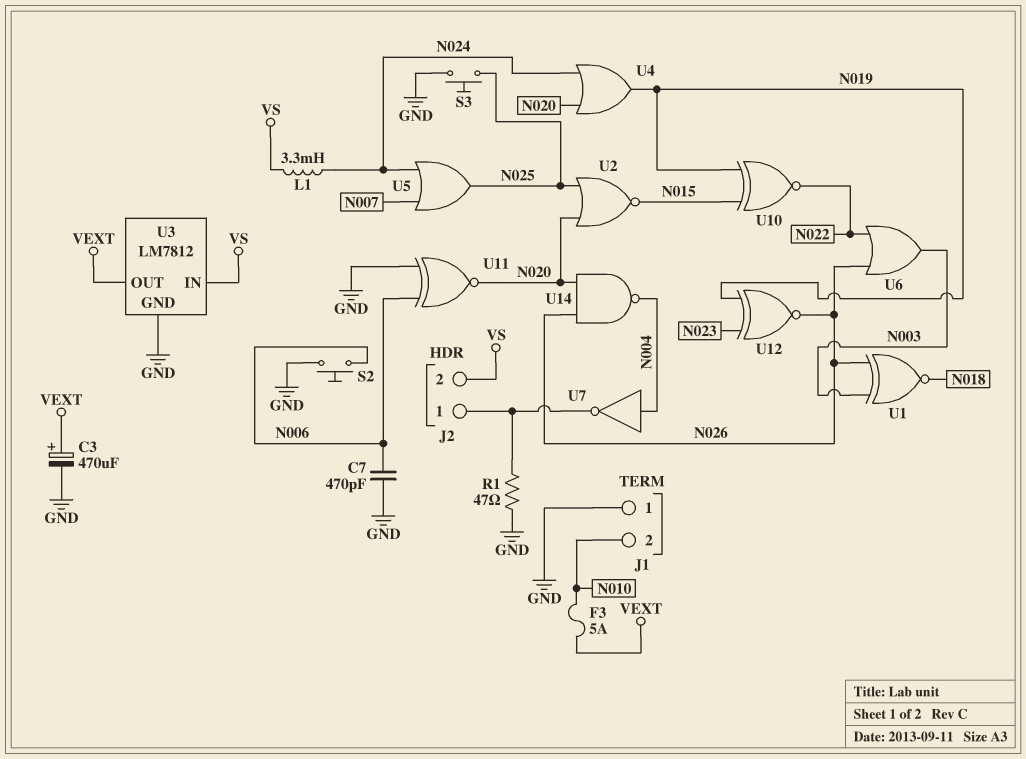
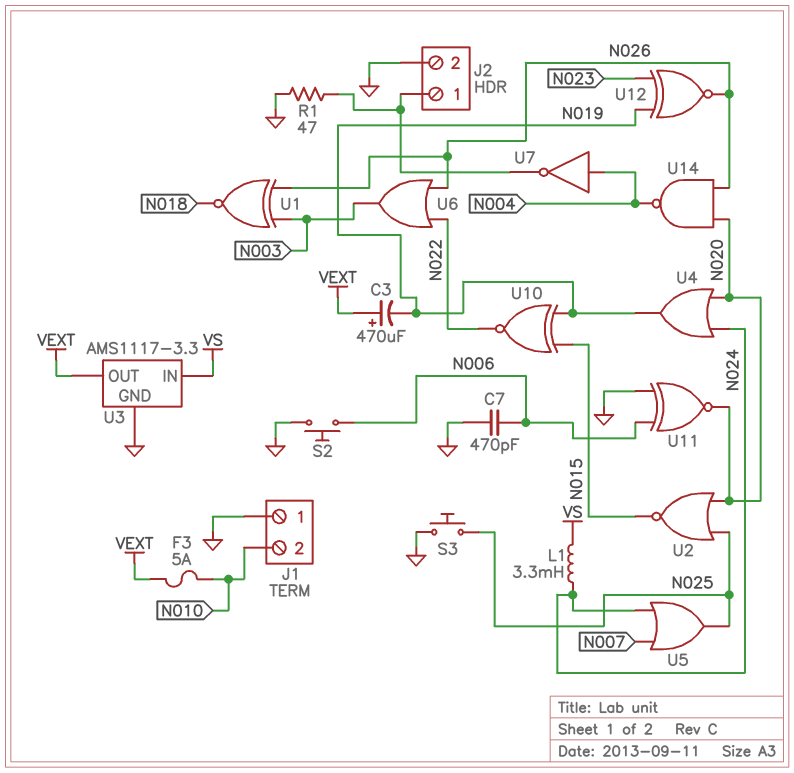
C3: 470uF (plus VEXT, minus GND) -> 470uF (plus VEXT, minus N019)
J2 pin 2: VS -> GND
U3: LM7812 -> AMS1117-3.3

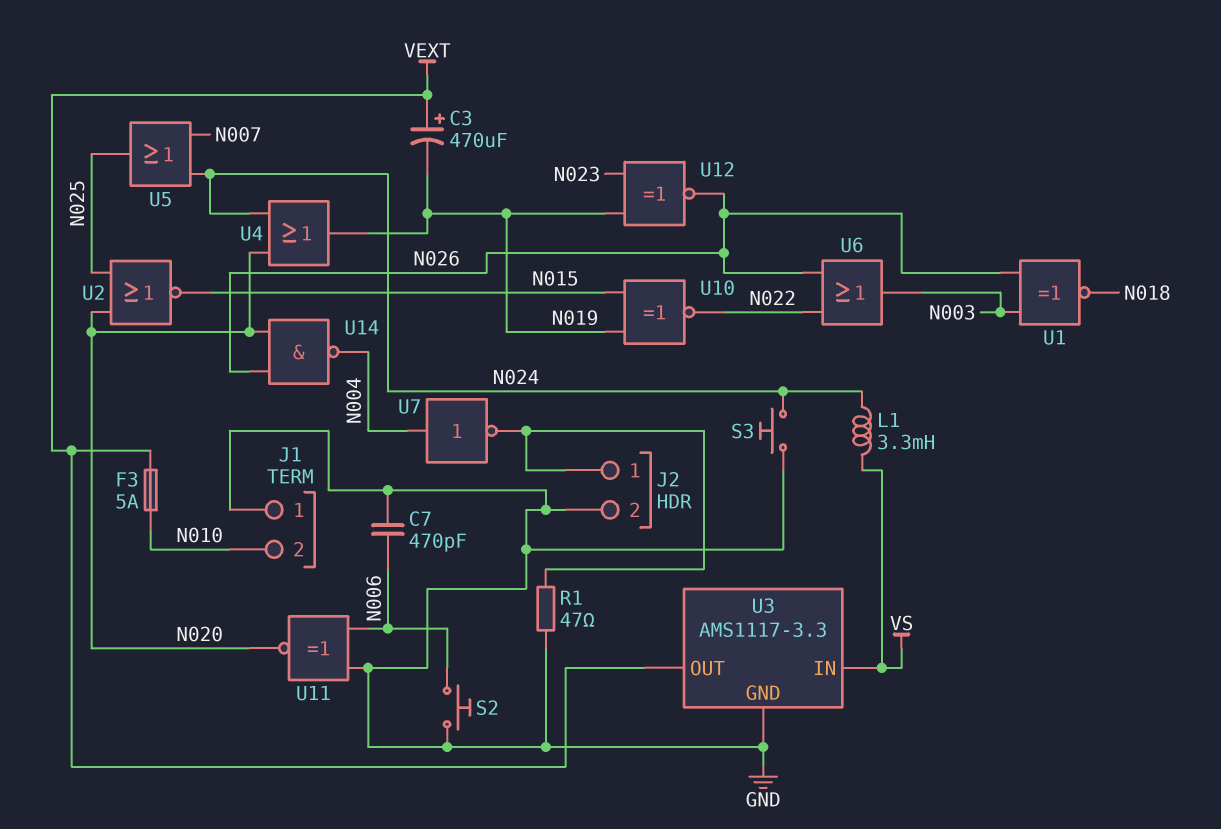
S3: button (GND, N025) -> button (GND, N024)

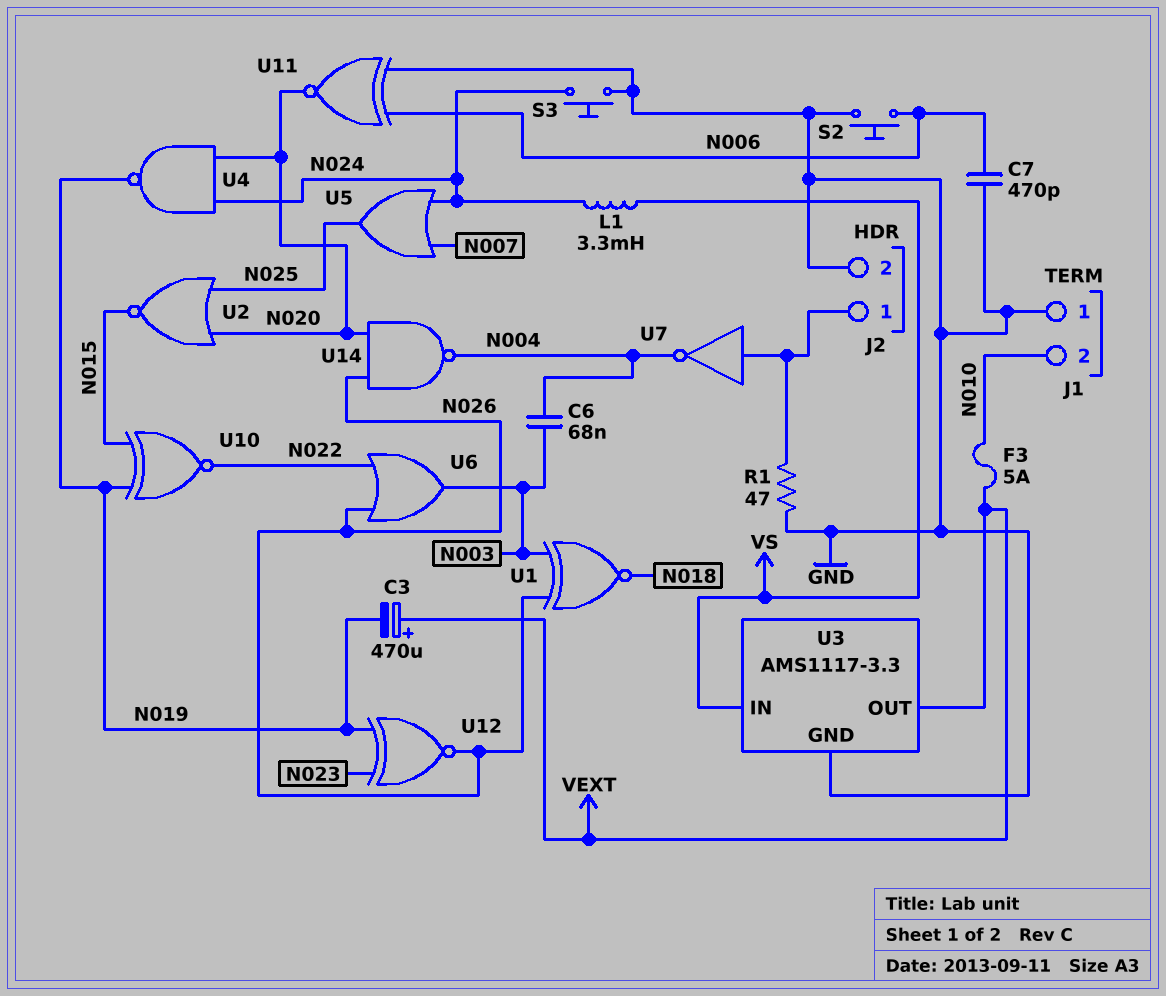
C6: none -> 68nF (N003, N004)
U4: OR (in N020, in N024, out N019) -> NAND (in N020, in N024, out N019)
U7: NOT (in N004, out J2/1) -> NOT (in J2/1, out N004)

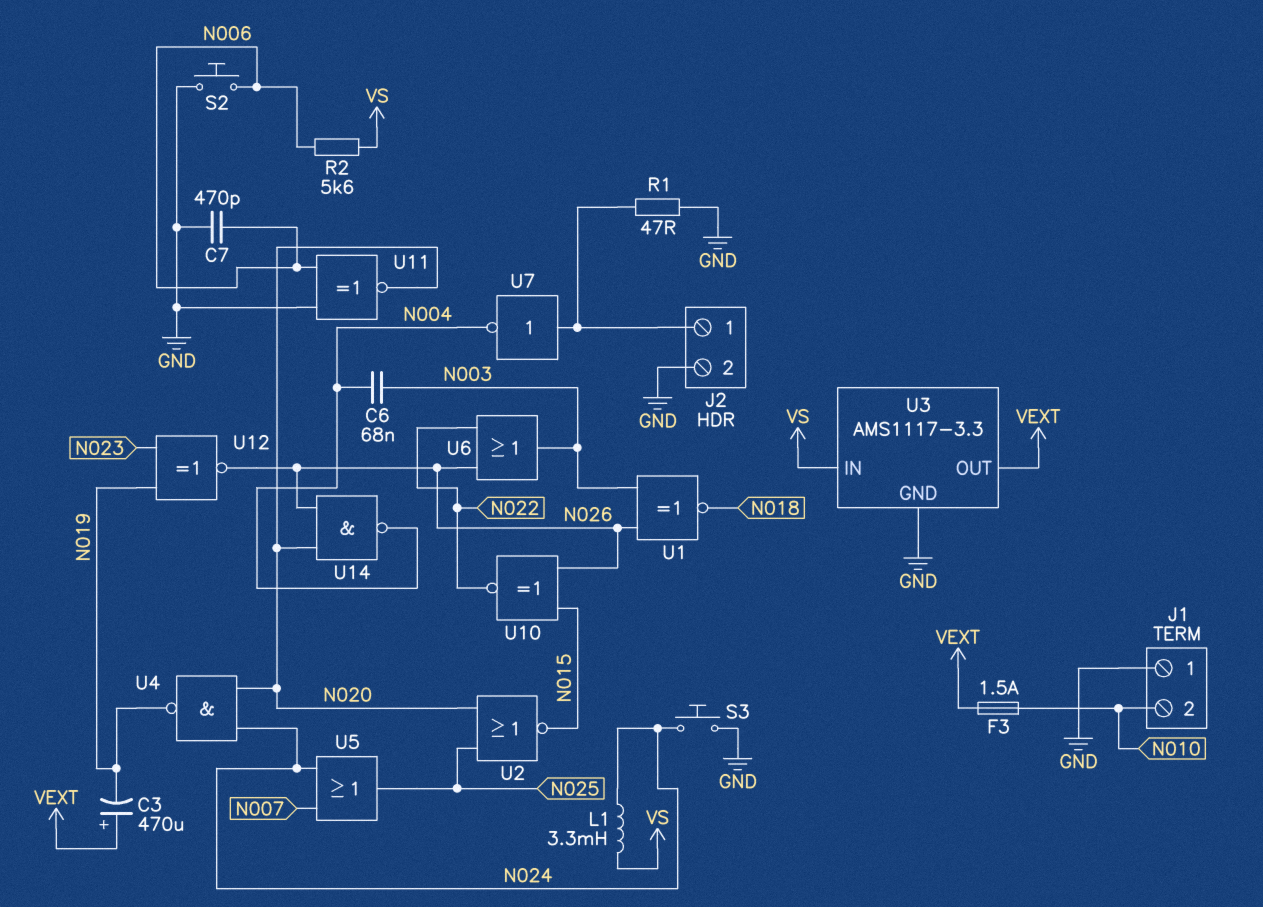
F3: 5A (N010, VEXT) -> 1.5A (N010, VEXT)
R2: none -> 5.6k (N006, VS)
U10: XNOR (in N015, in N019, out N022) -> XNOR (in N015, in N026, out N022)

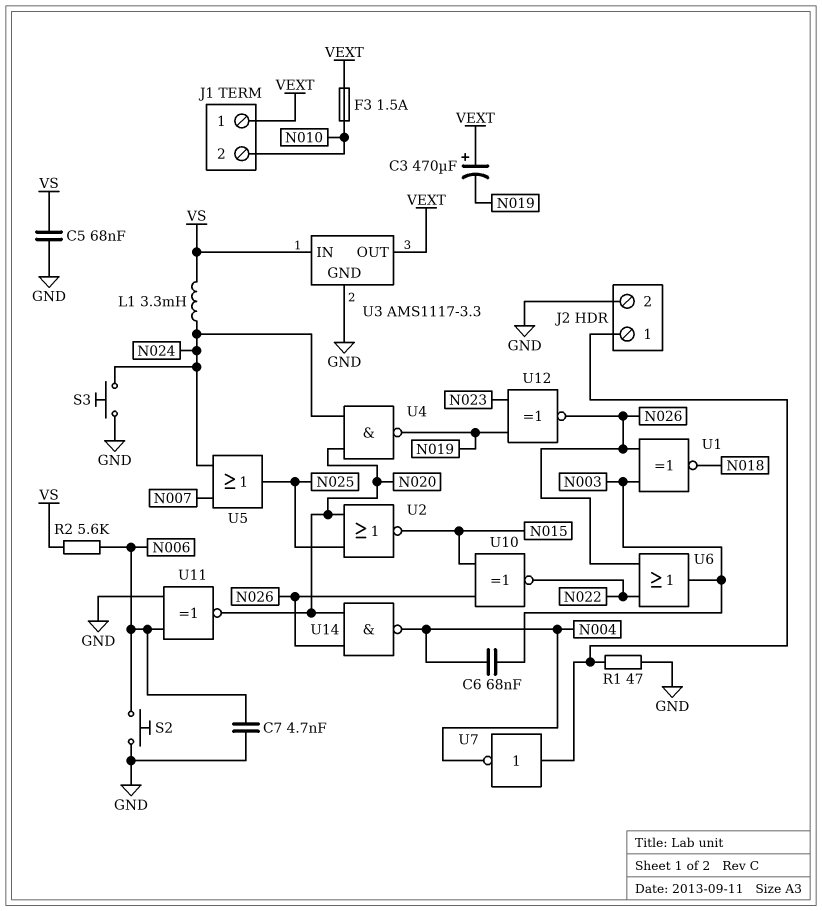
C5: none -> 68nF (GND, VS)
C7: 470pF (GND, N006) -> 4.7nF (GND, N006)
J1 pin 1: GND -> VEXT

